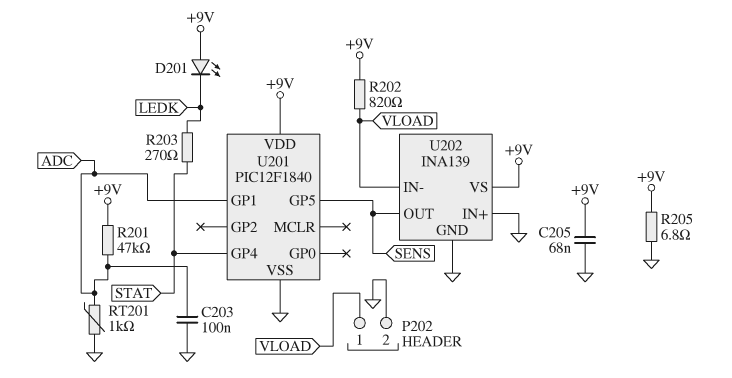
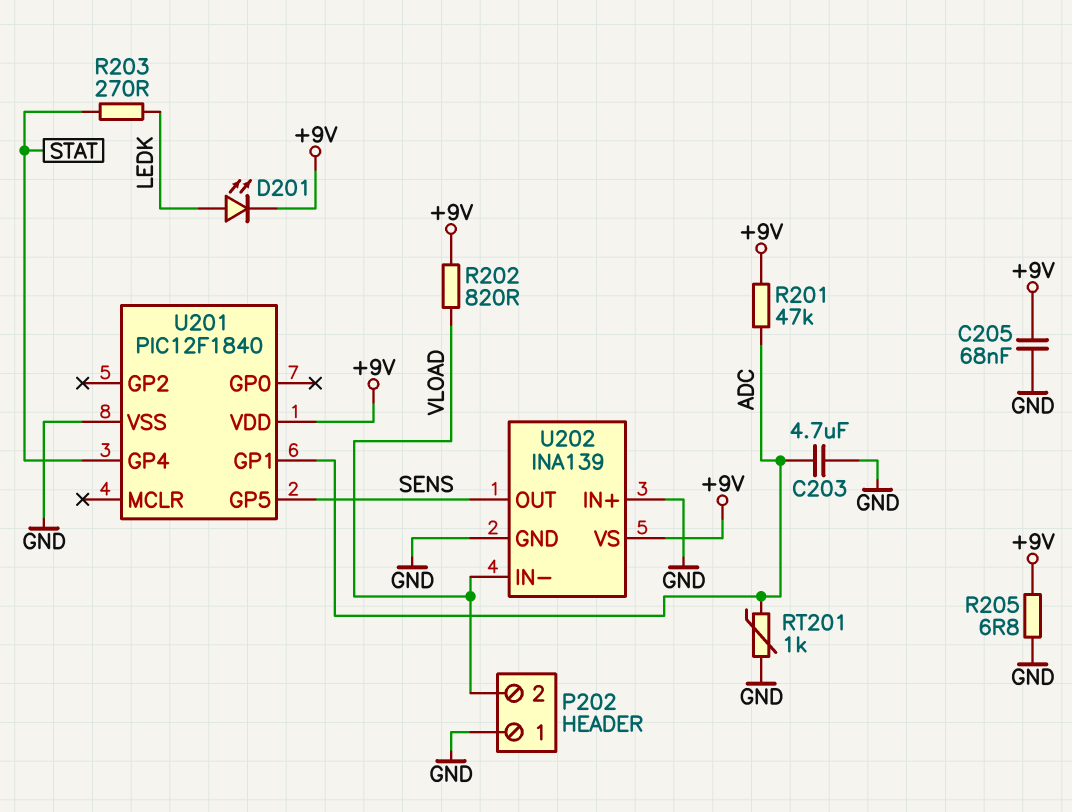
C203: 100nF (ADC, GND) -> 4.7uF (ADC, GND)
D201: LED (A +9V, K LEDK) -> LED (A LEDK, K +9V)
P202 pin 1: VLOAD -> GND
P202 pin 2: GND -> VLOAD

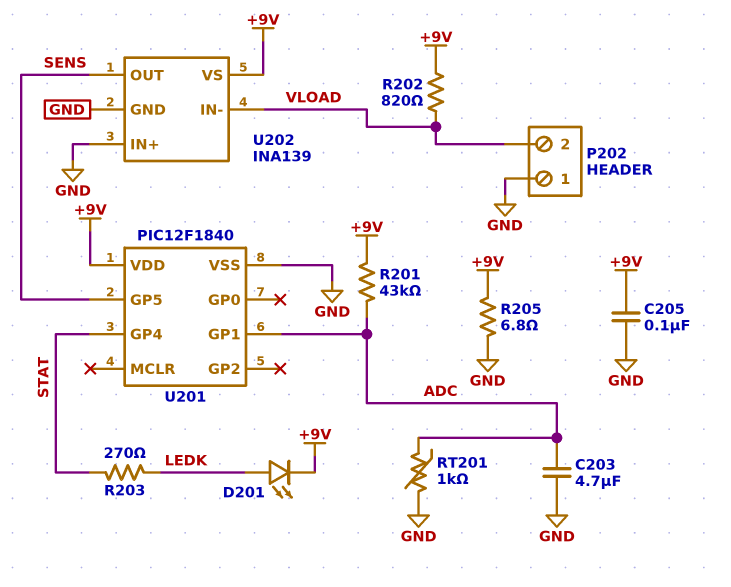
C205: 68nF (+9V, GND) -> 100nF (+9V, GND)
R201: 47k (+9V, ADC) -> 43k (+9V, ADC)

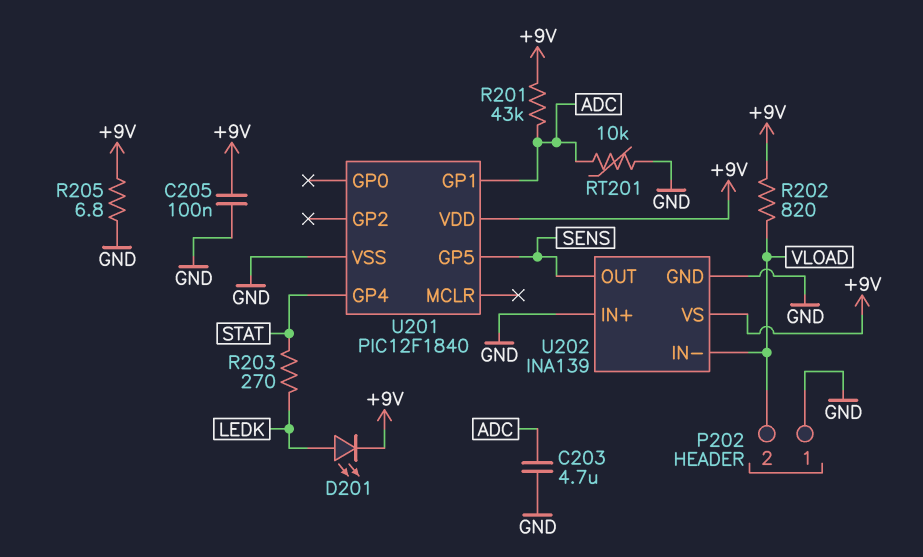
RT201: 1k (ADC, GND) -> 10k (ADC, GND)

